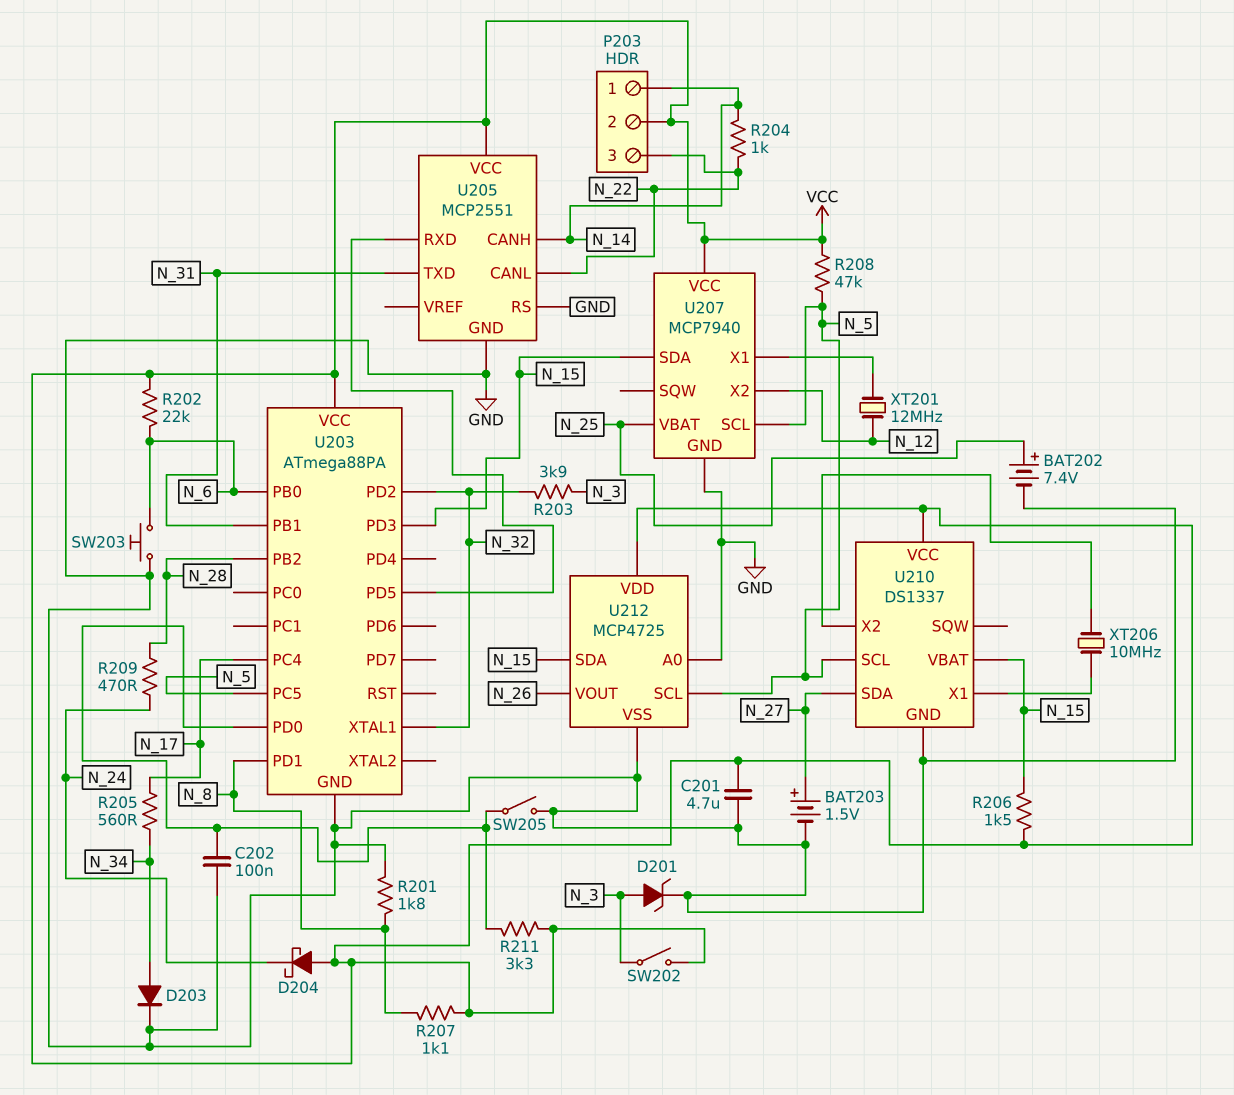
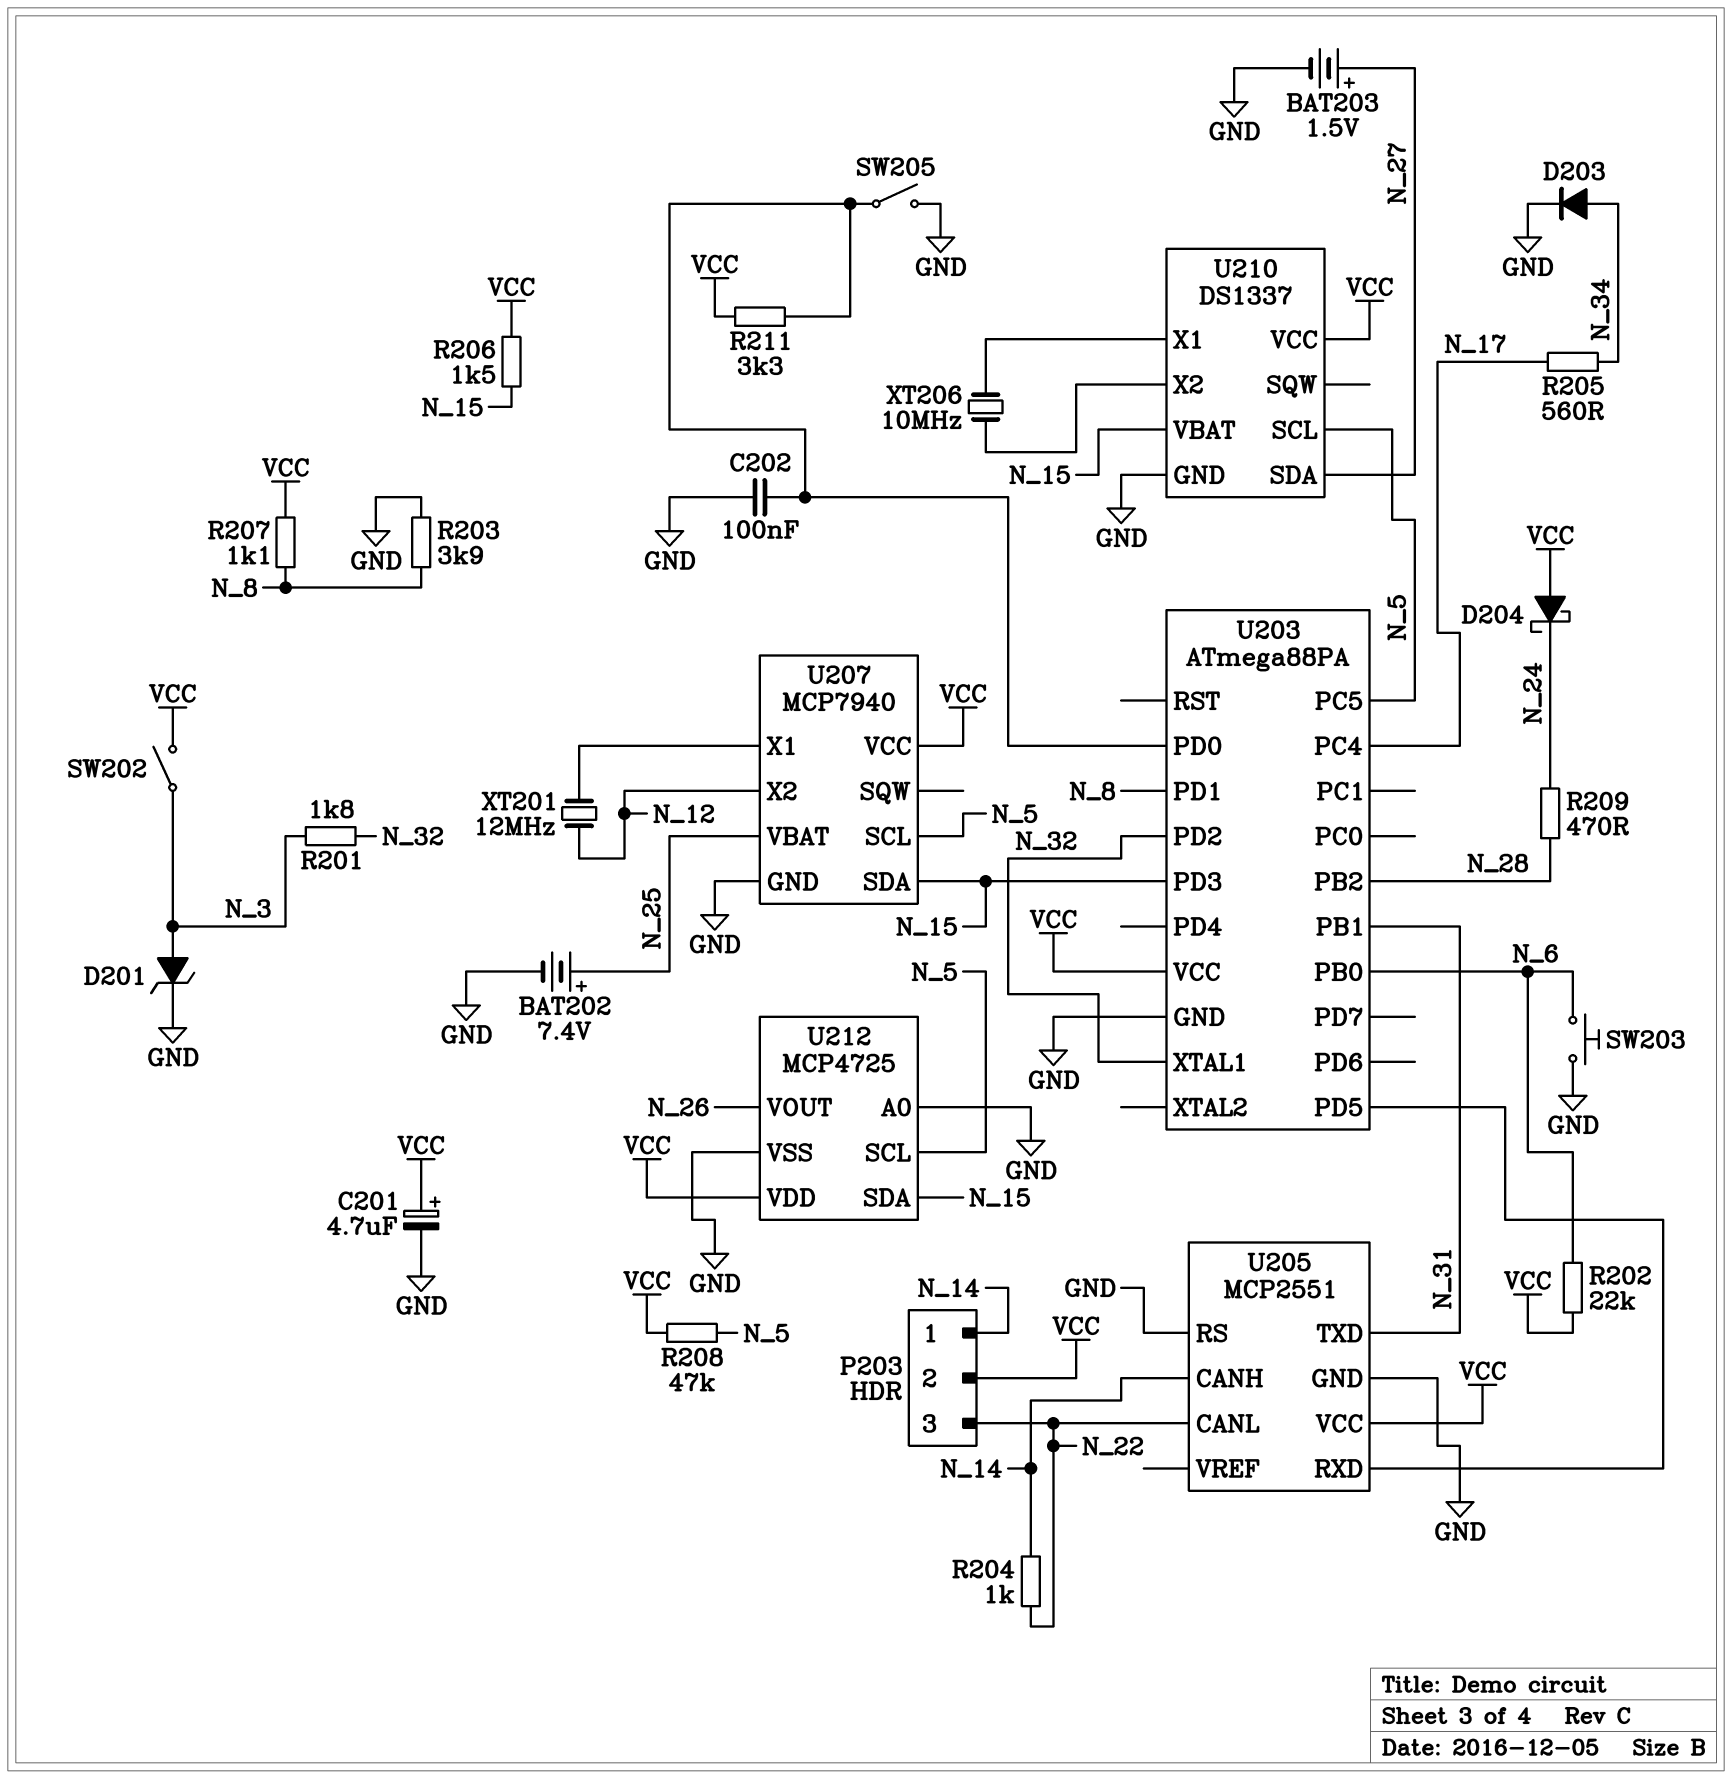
C201: 4.7uF (GND, VCC) -> 4.7uF (plus VCC, minus GND)
R201: 1.8k (GND, N_8) -> 1.8k (N_3, N_32)
R203: 3.9k (N_3, N_32) -> 3.9k (GND, N_8)

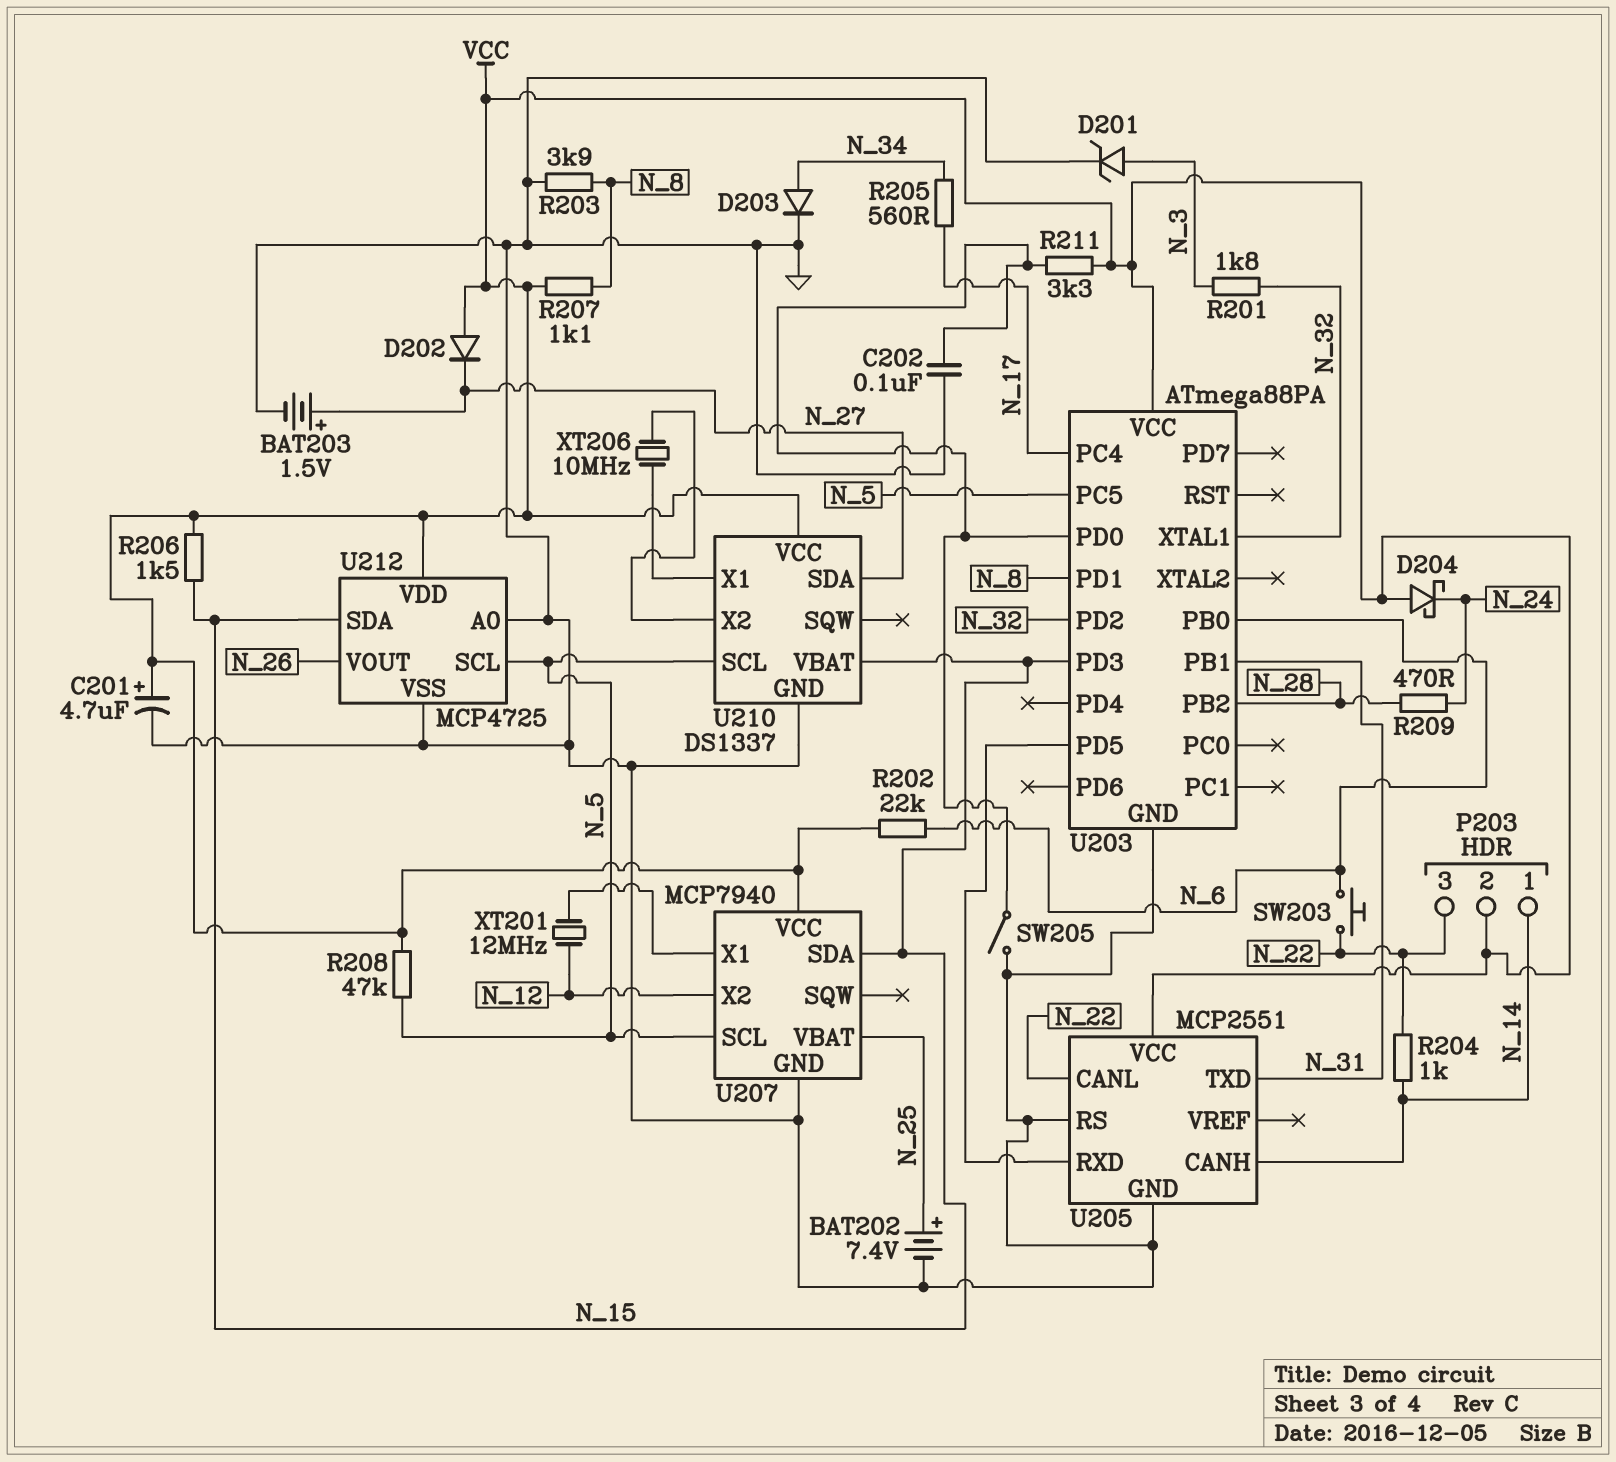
D202: none -> diode (A VCC, K N_27)
SW202: switch (N_3, VCC) -> none
SW203: button (GND, N_6) -> button (N_6, N_22)

